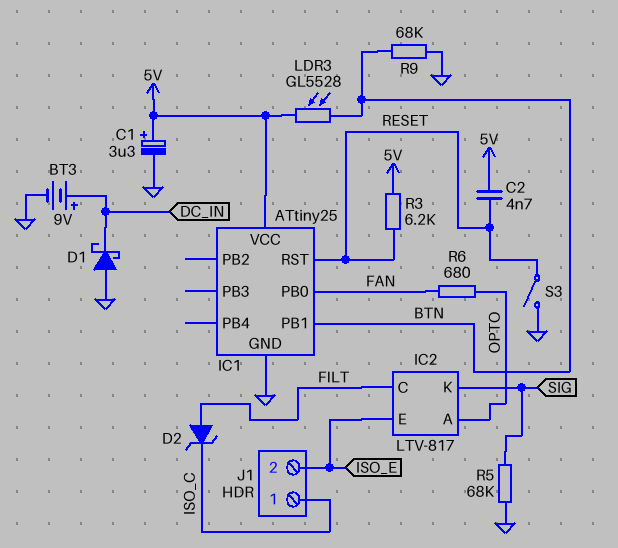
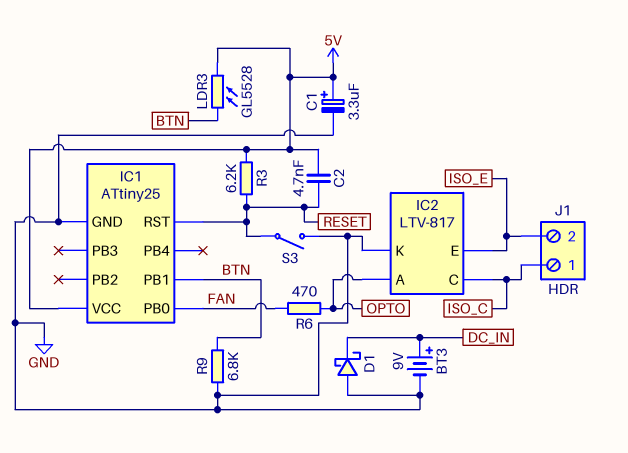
D2: zener (A FILT, K ISO_C) -> none
IC2 pin C: FILT -> ISO_C
IC2 pin K: SIG -> GND
R5: 68k (GND, SIG) -> none
R6: 680 (FAN, OPTO) -> 470 (FAN, OPTO)
R9: 68k (BTN, GND) -> 6.8k (BTN, GND)

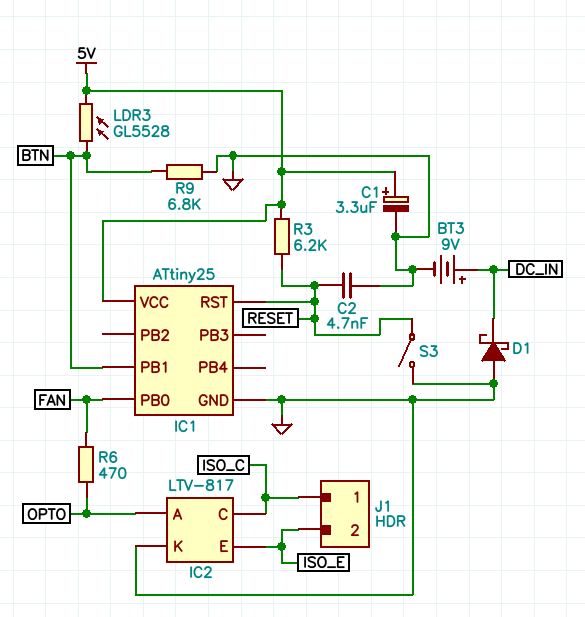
C2: 4.7nF (5V, RESET) -> 4.7nF (GND, RESET)

